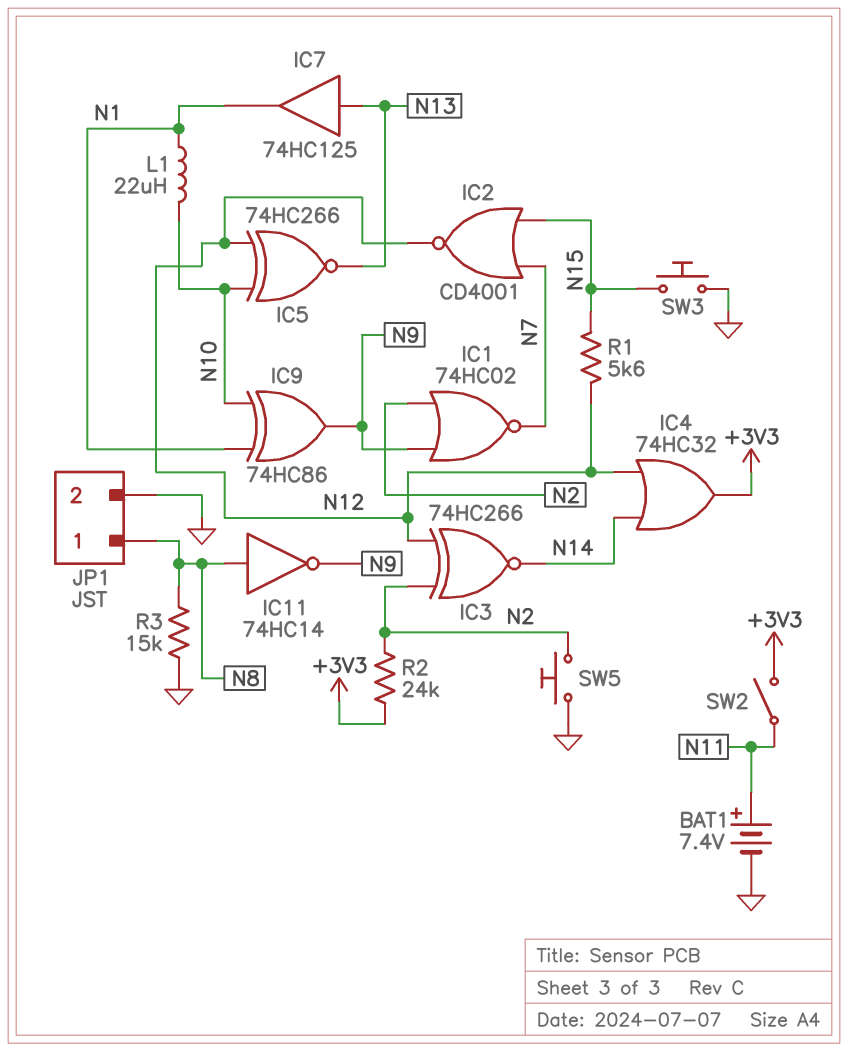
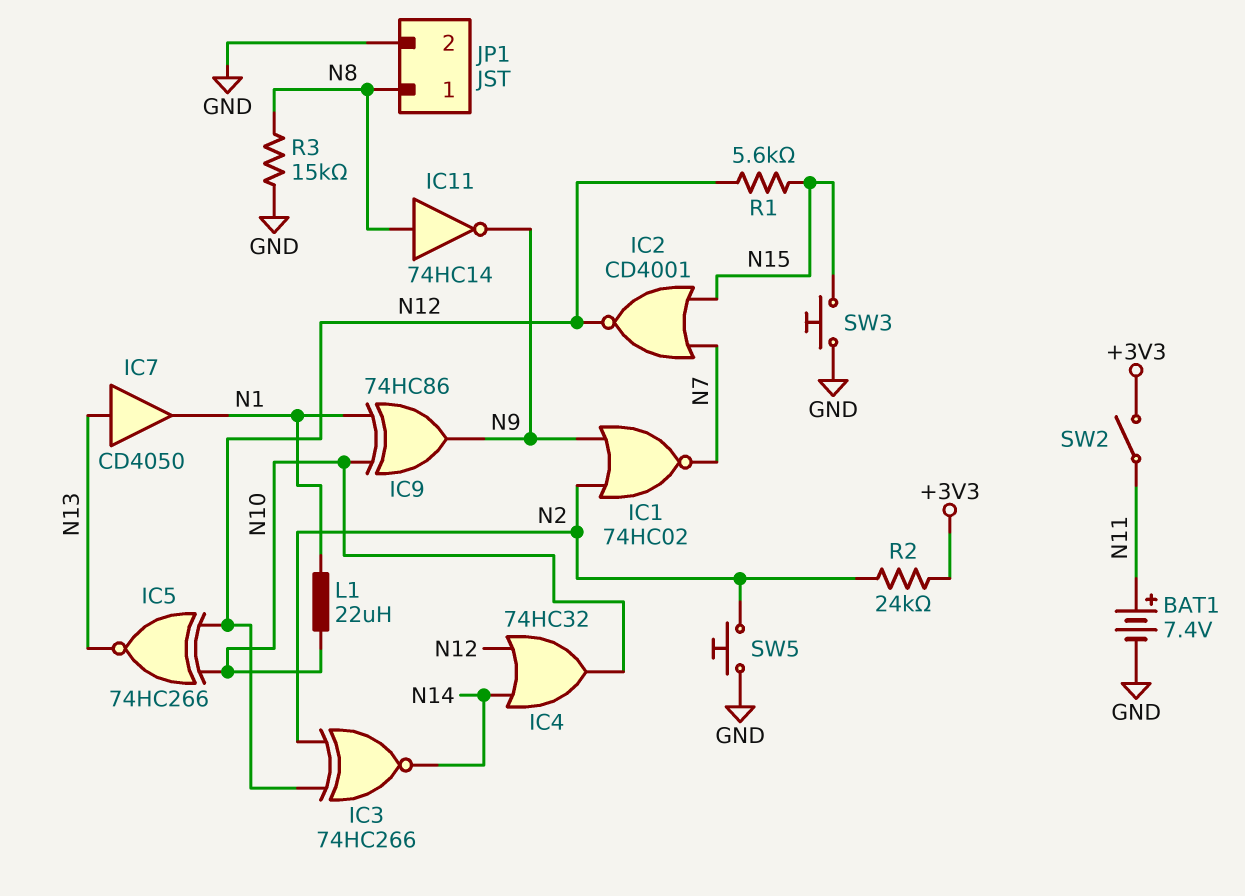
IC4: OR 74HC32 (in N12, in N14, out +3V3) -> OR 74HC32 (in N12, in N14, out N10)
IC7: buffer 74HC125 (in N13, out N1) -> buffer CD4050 (in N13, out N1)

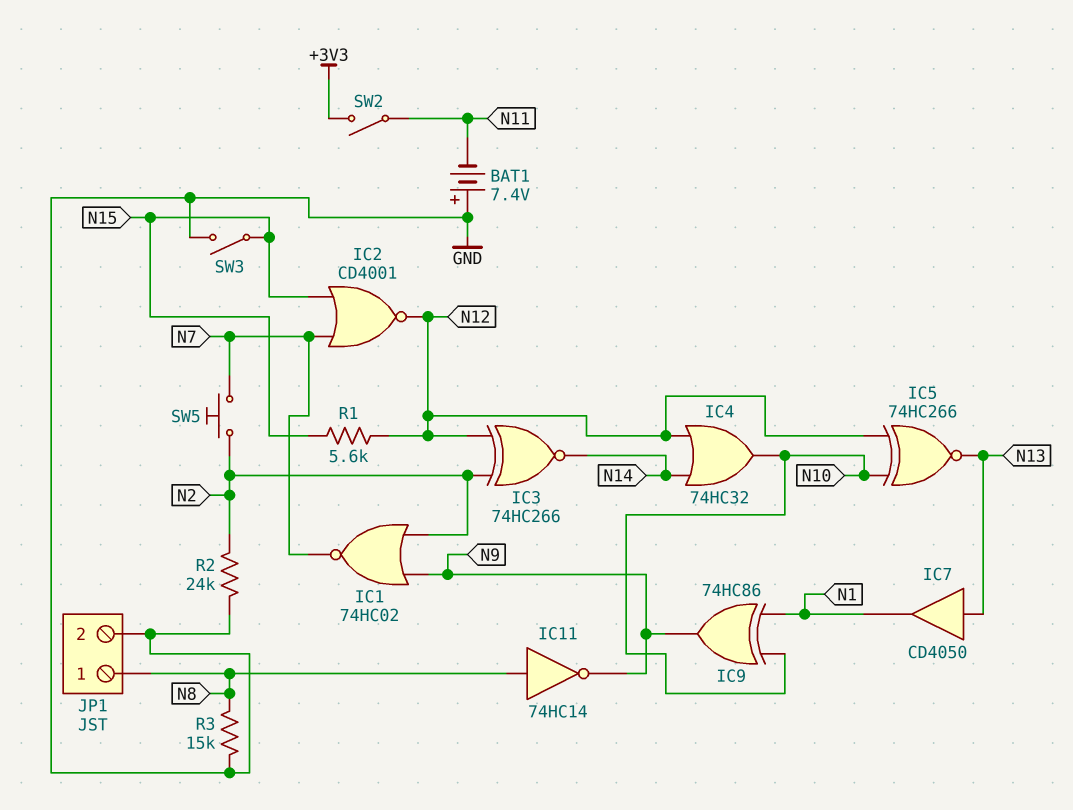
BAT1: 7.4V (plus N11, minus GND) -> 7.4V (plus GND, minus N11)
L1: 22uH (N1, N10) -> none
R2: 24k (+3V3, N2) -> 24k (GND, N2)
SW3: button (GND, N15) -> switch (GND, N15)
SW5: button (GND, N2) -> button (N2, N7)

